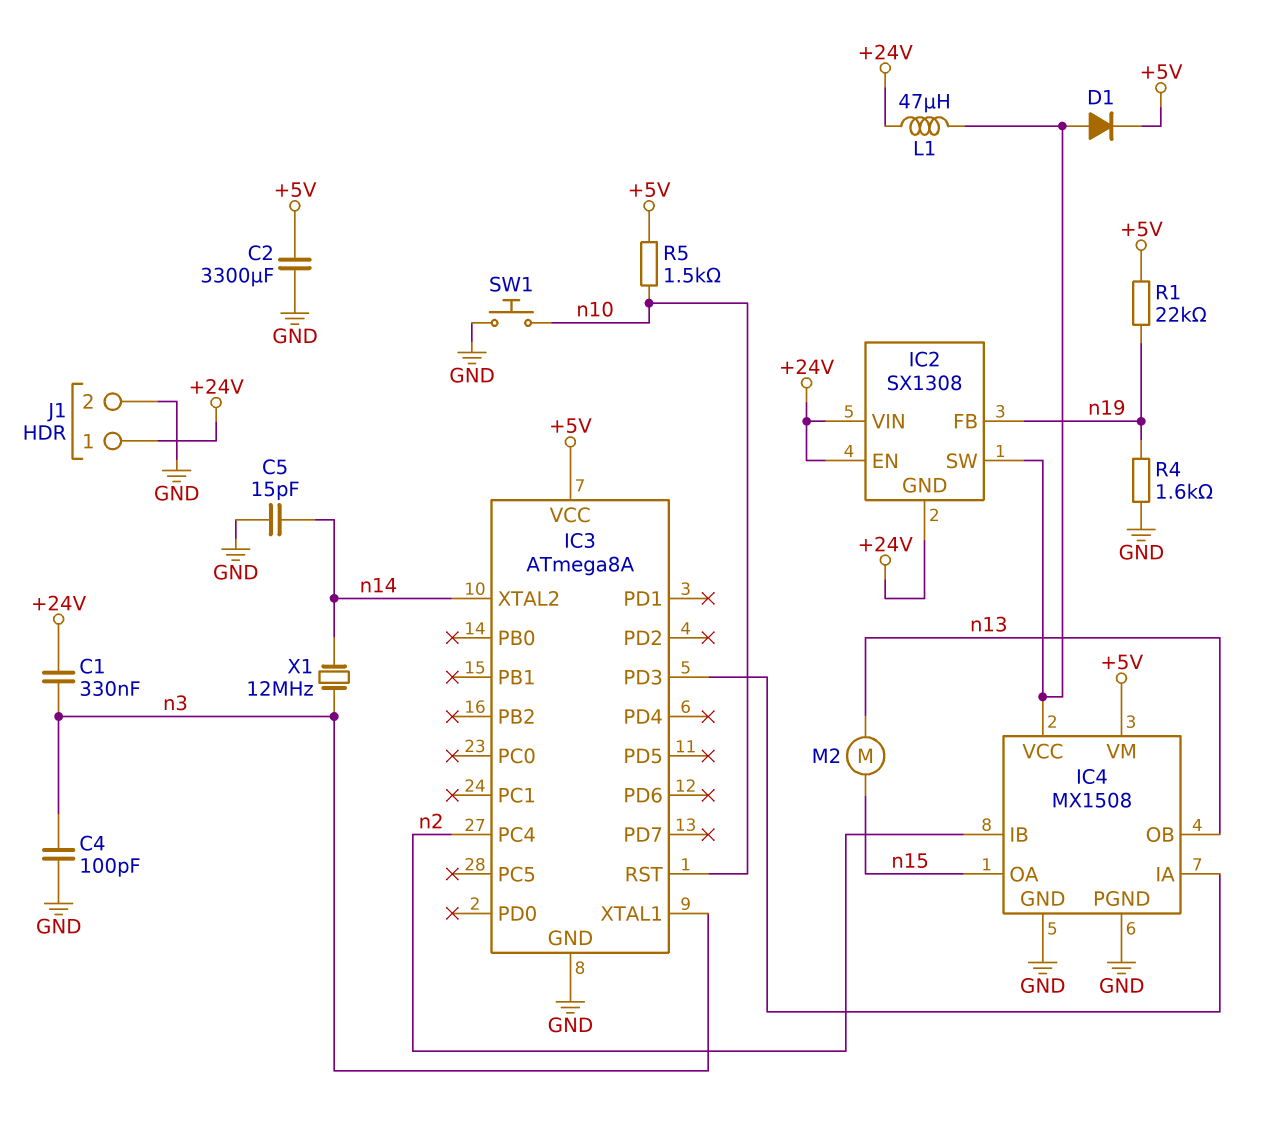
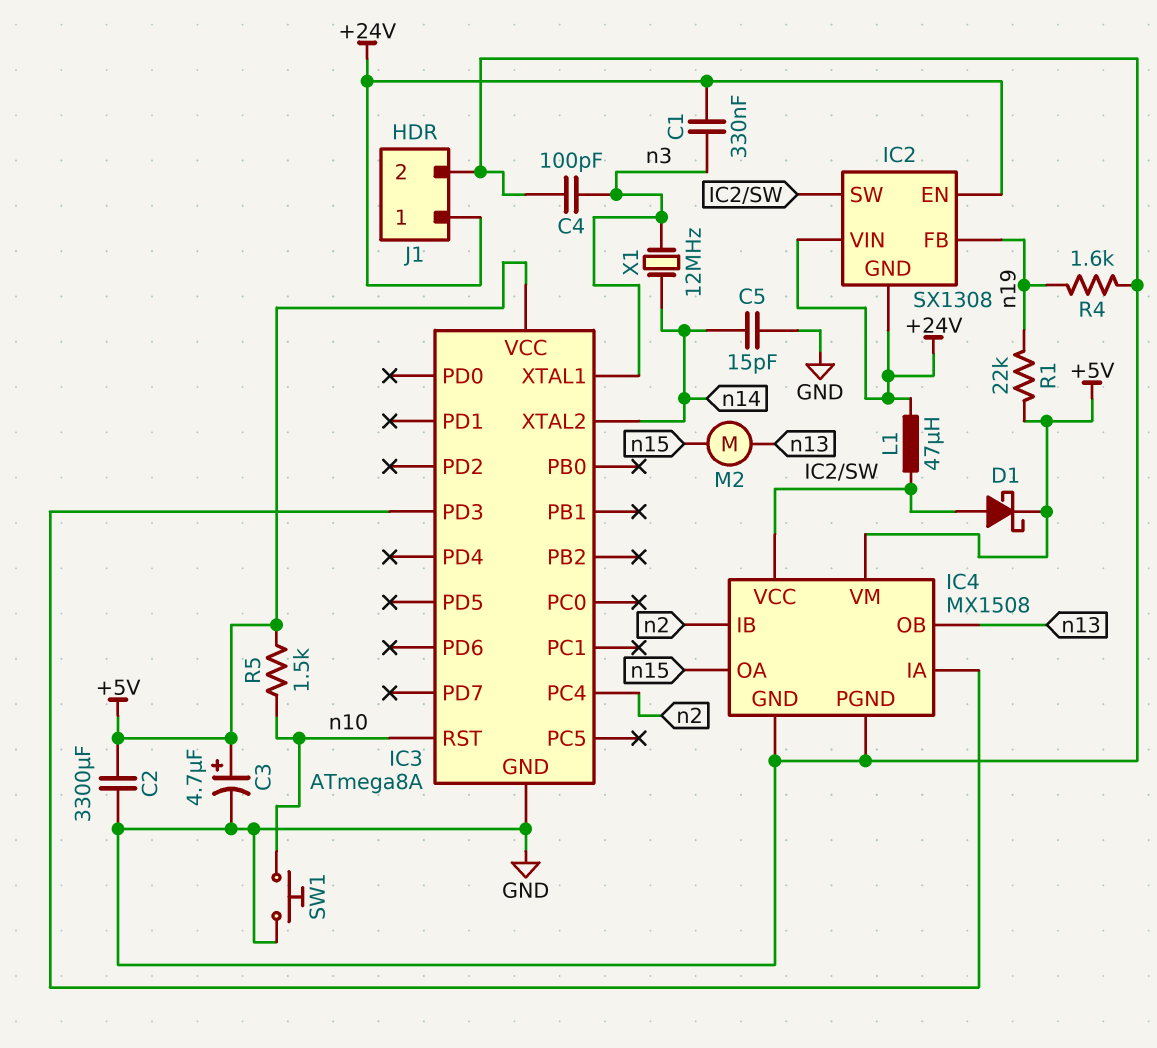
C3: none -> 4.7uF (plus +5V, minus GND)
D1: diode (A IC2/SW, K +5V) -> schottky (A IC2/SW, K +5V)

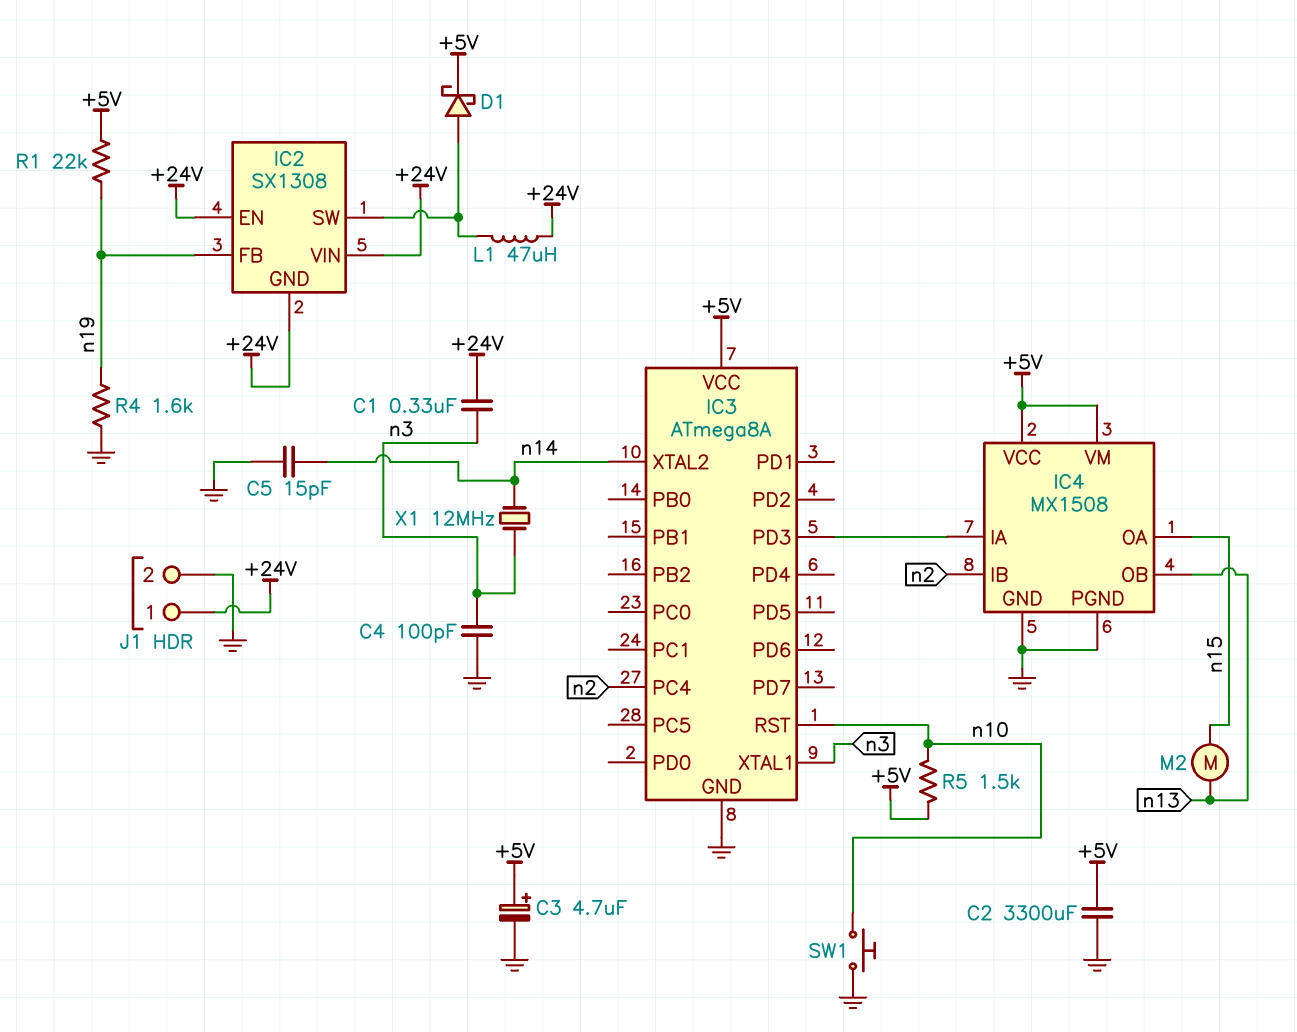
IC4 pin VCC: IC2/SW -> +5V

